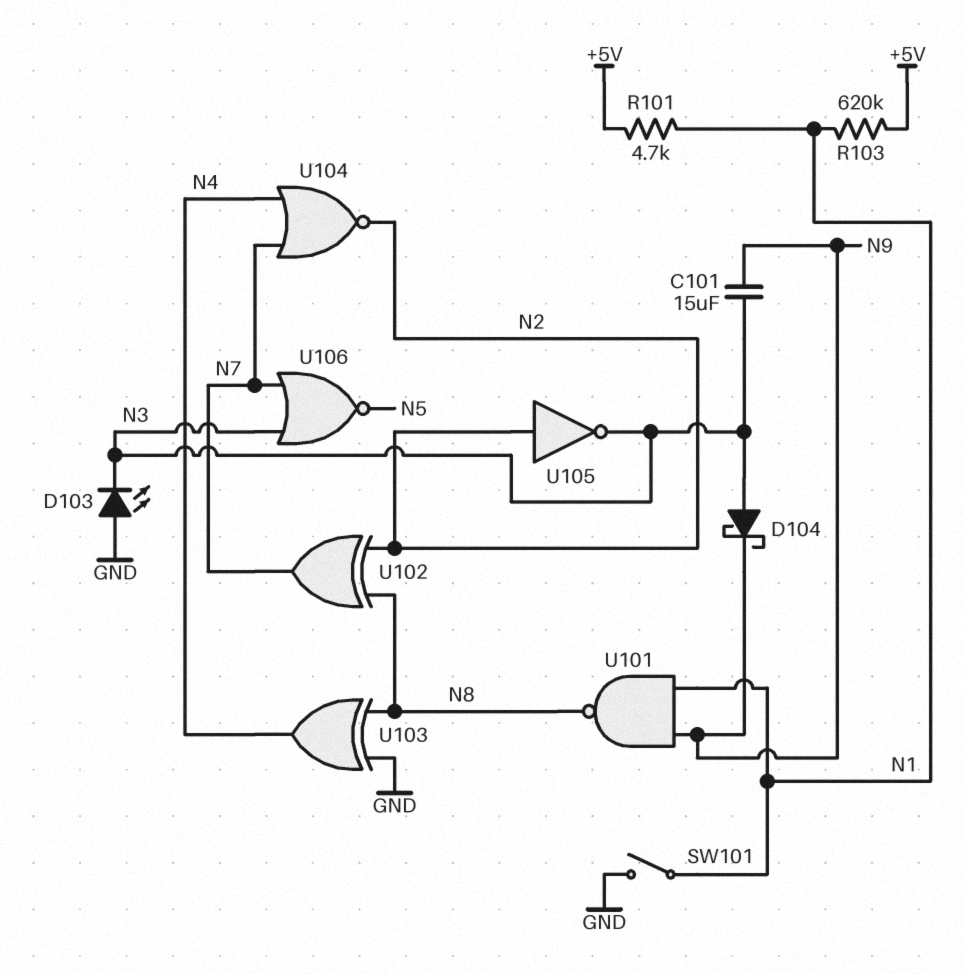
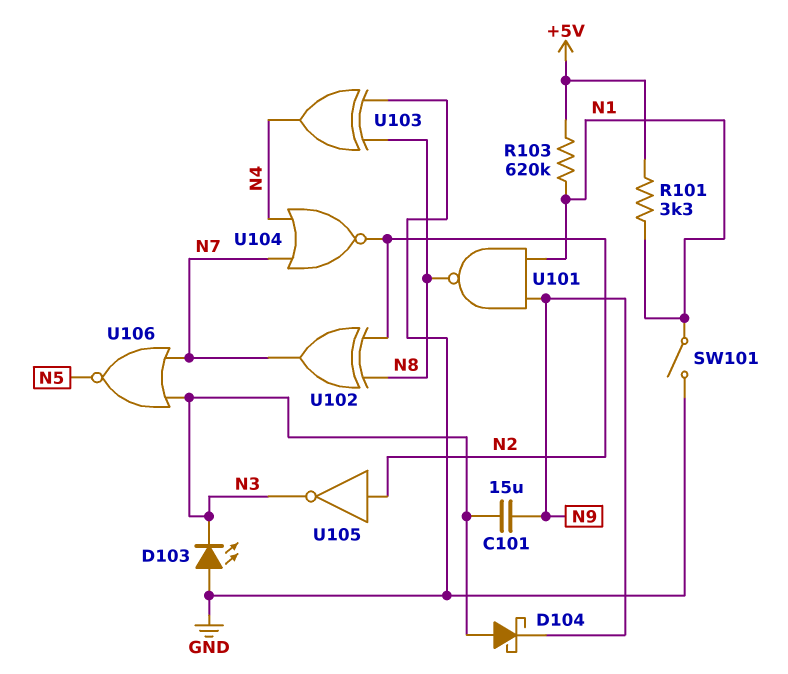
R101: 4.7k (+5V, N1) -> 3.3k (+5V, N1)

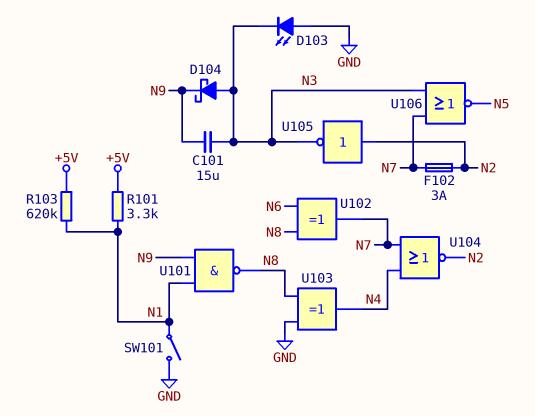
F102: none -> 3A (N2, N7)
U102: XOR (in N2, in N8, out N7) -> XOR (in N6, in N8, out N7)

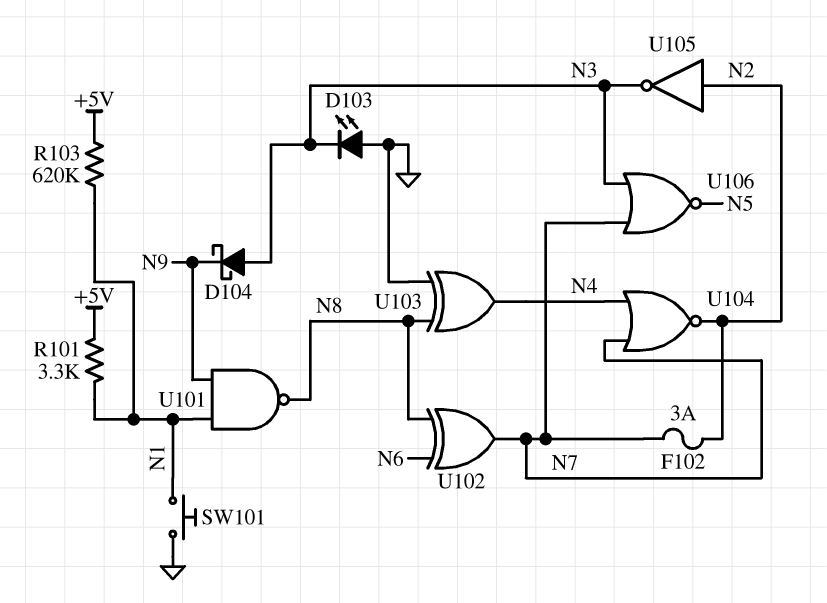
C101: 15uF (N3, N9) -> none
SW101: switch (GND, N1) -> button (GND, N1)

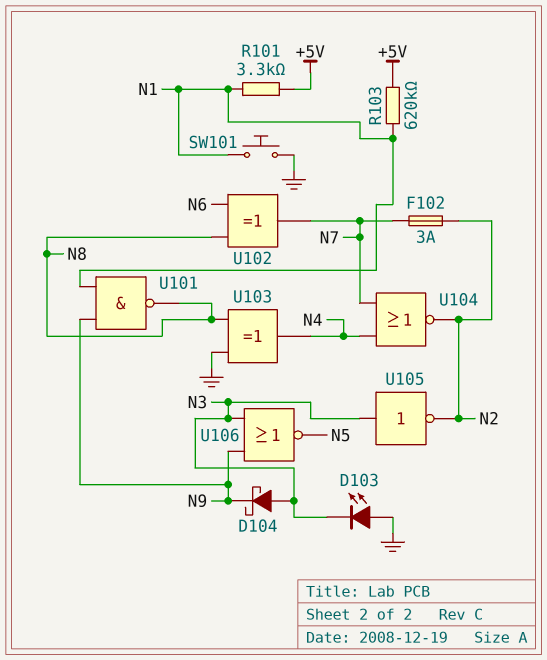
U105: NOT (in N2, out N3) -> NOT (in N3, out N2)
U106: NOR (in N3, in N7, out N5) -> NOR (in N3, in N9, out N5)

